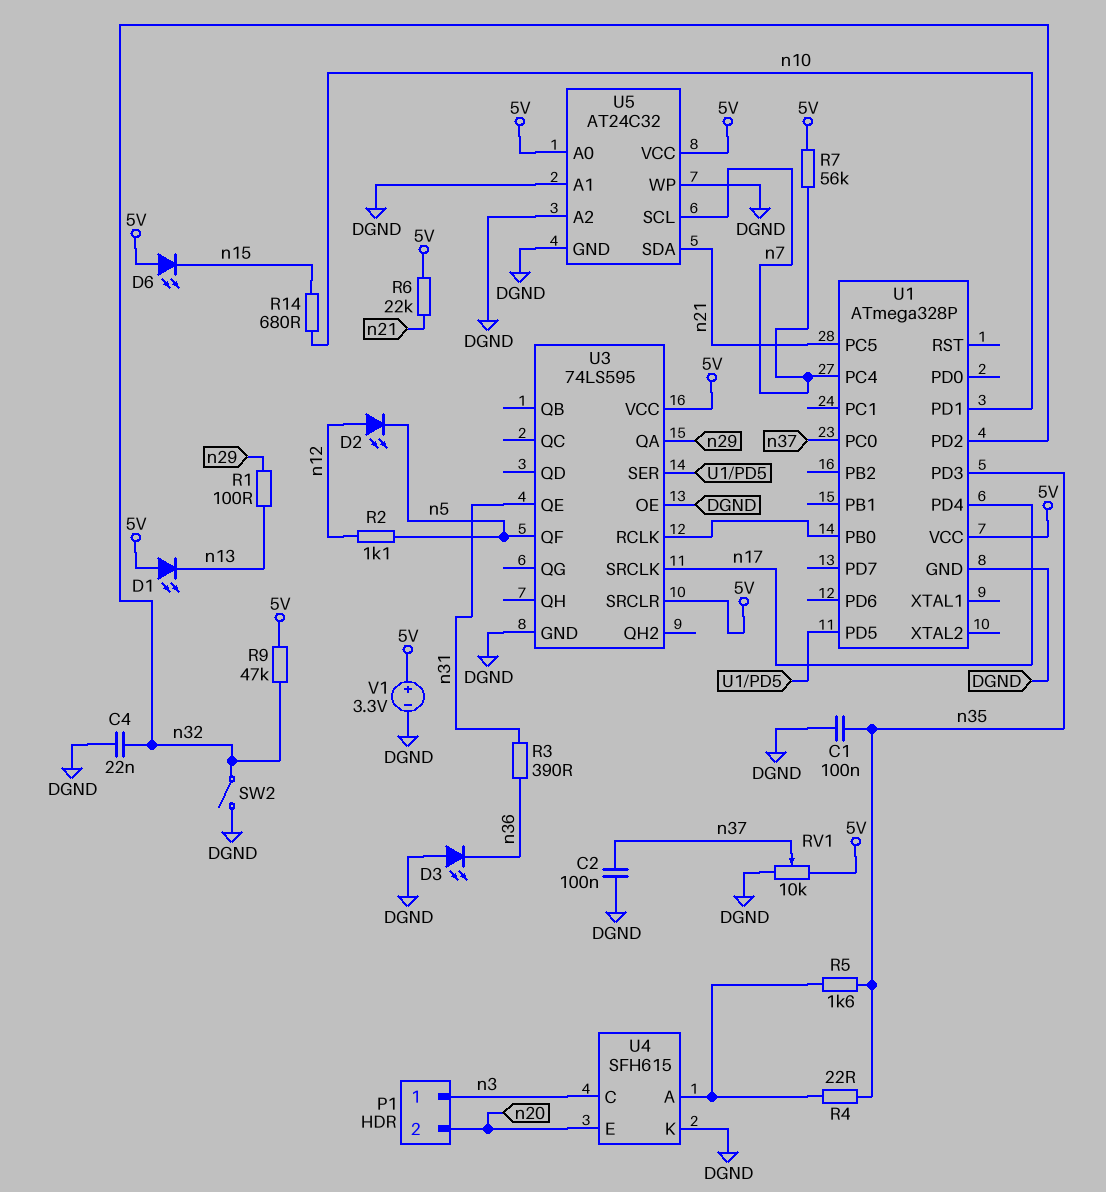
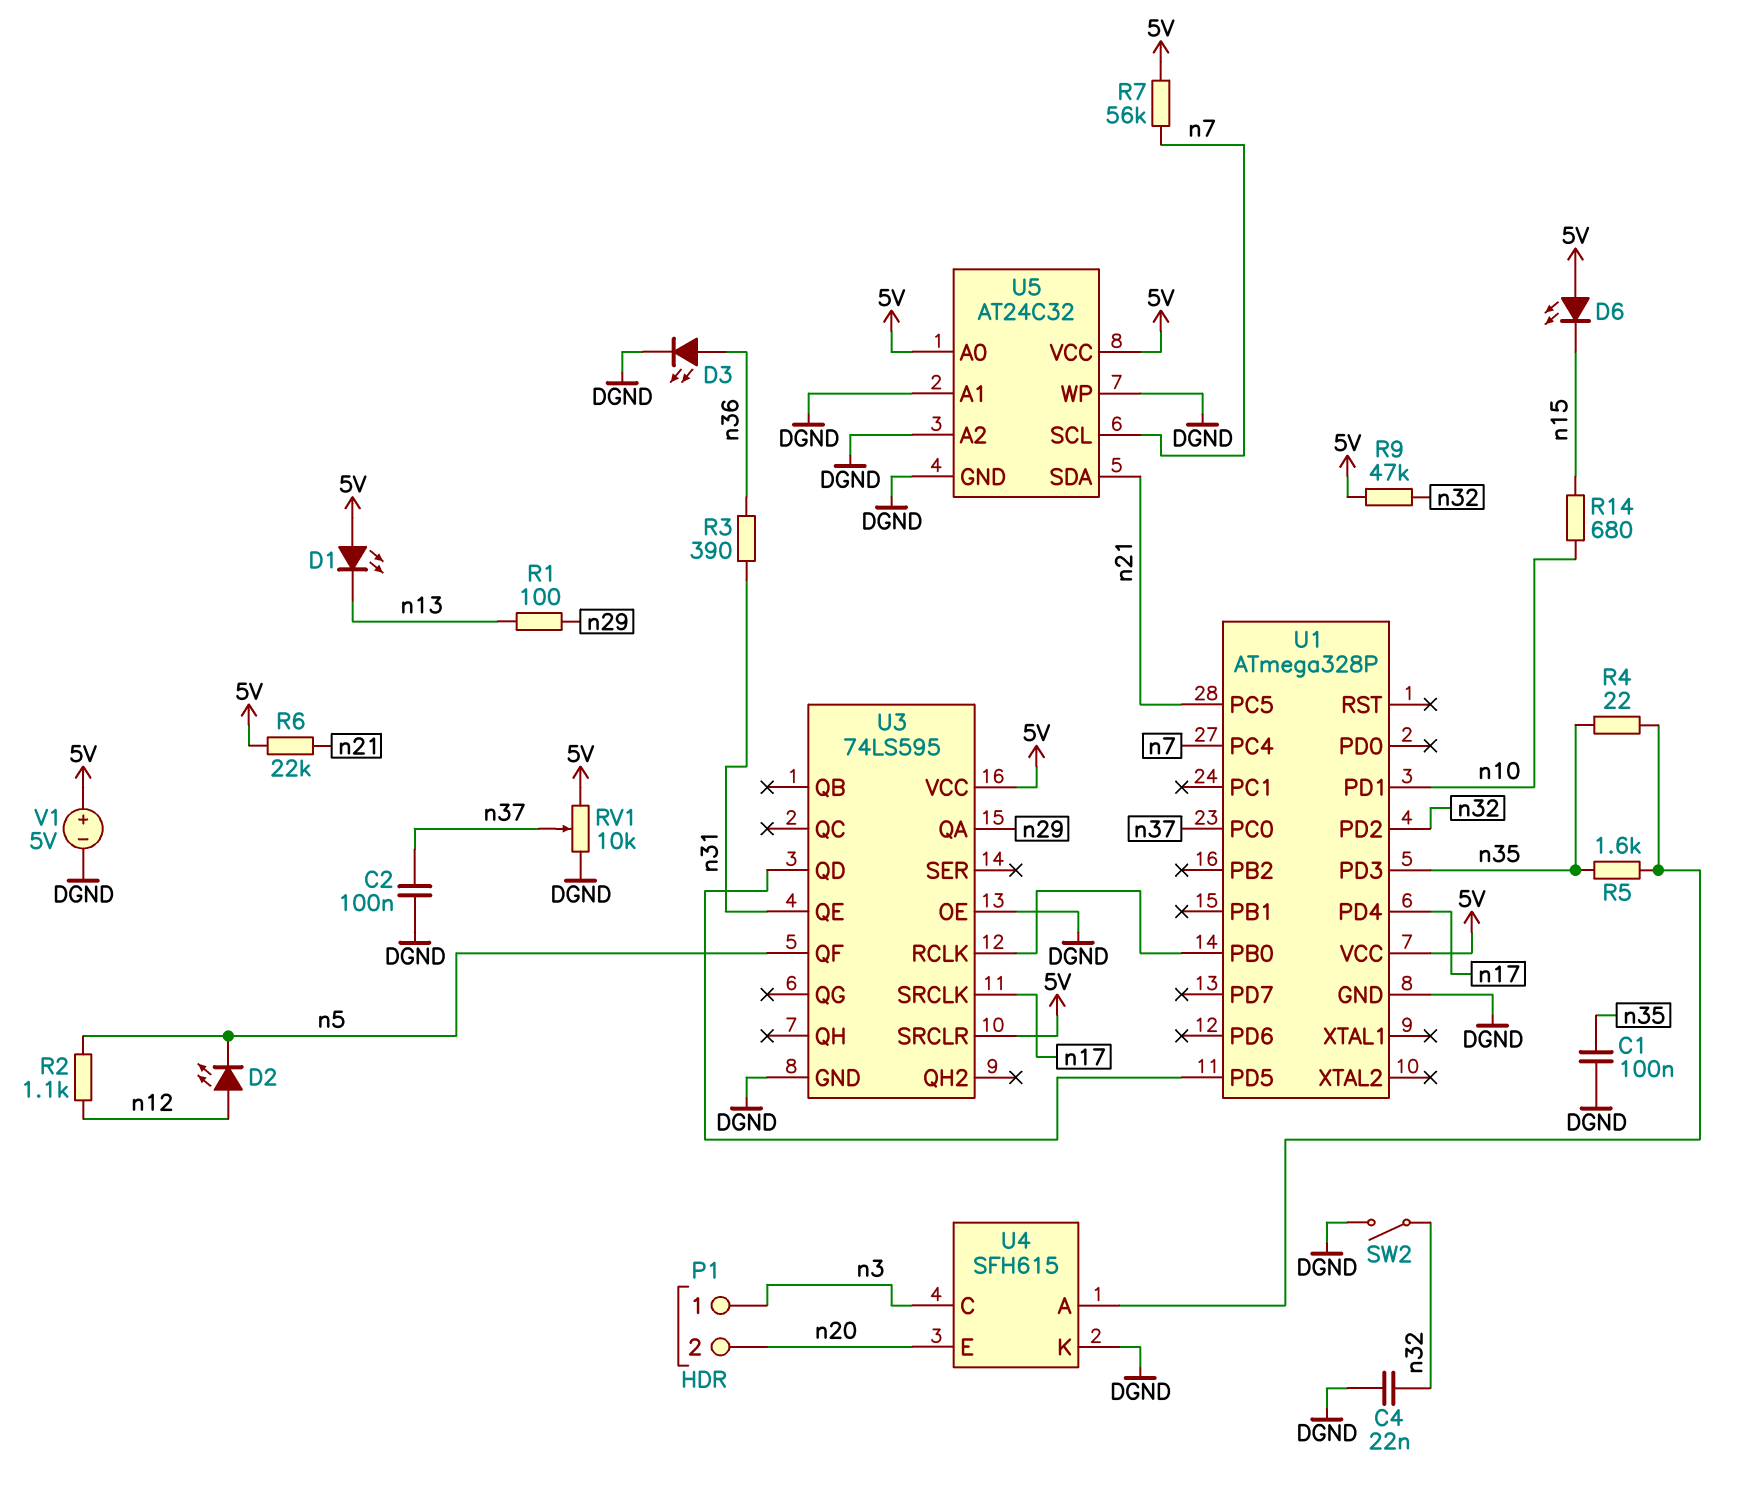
D3: LED (A DGND, K n36) -> LED (A n36, K DGND)
U3 pin QD: none -> U1/PD5
U3 pin SER: U1/PD5 -> none
V1: 3.3V (plus 5V, minus DGND) -> 5V (plus 5V, minus DGND)

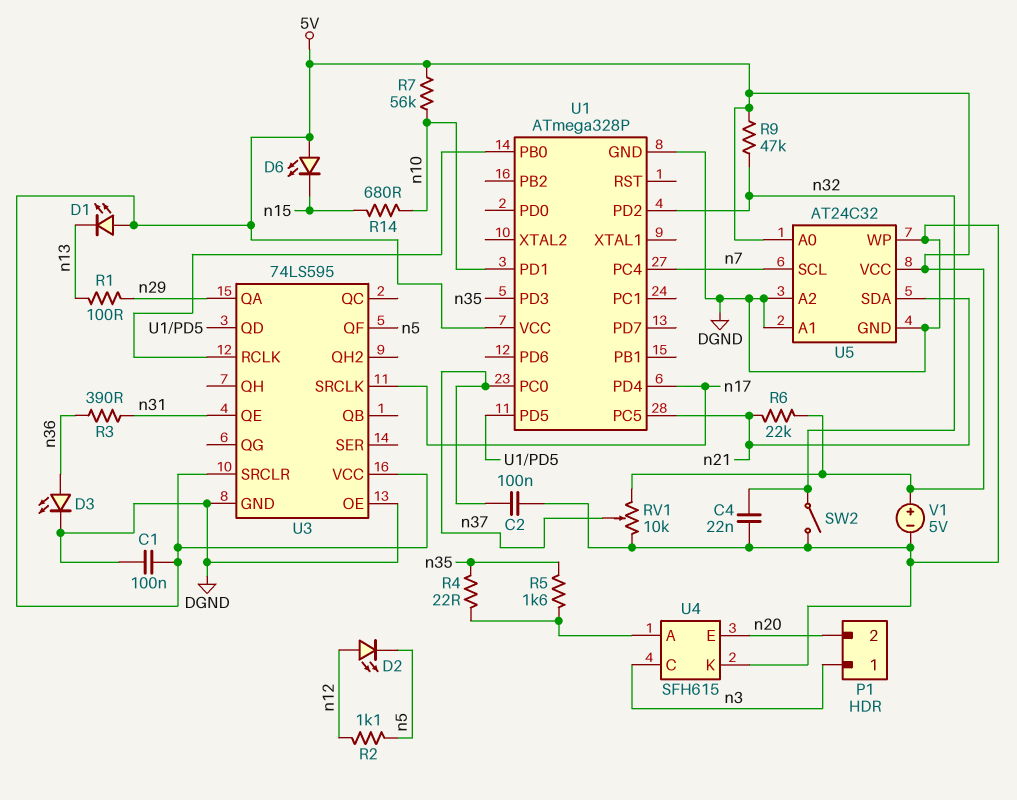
C1: 100nF (DGND, n35) -> 100nF (5V, DGND)
R7: 56k (5V, n7) -> 56k (5V, n10)

